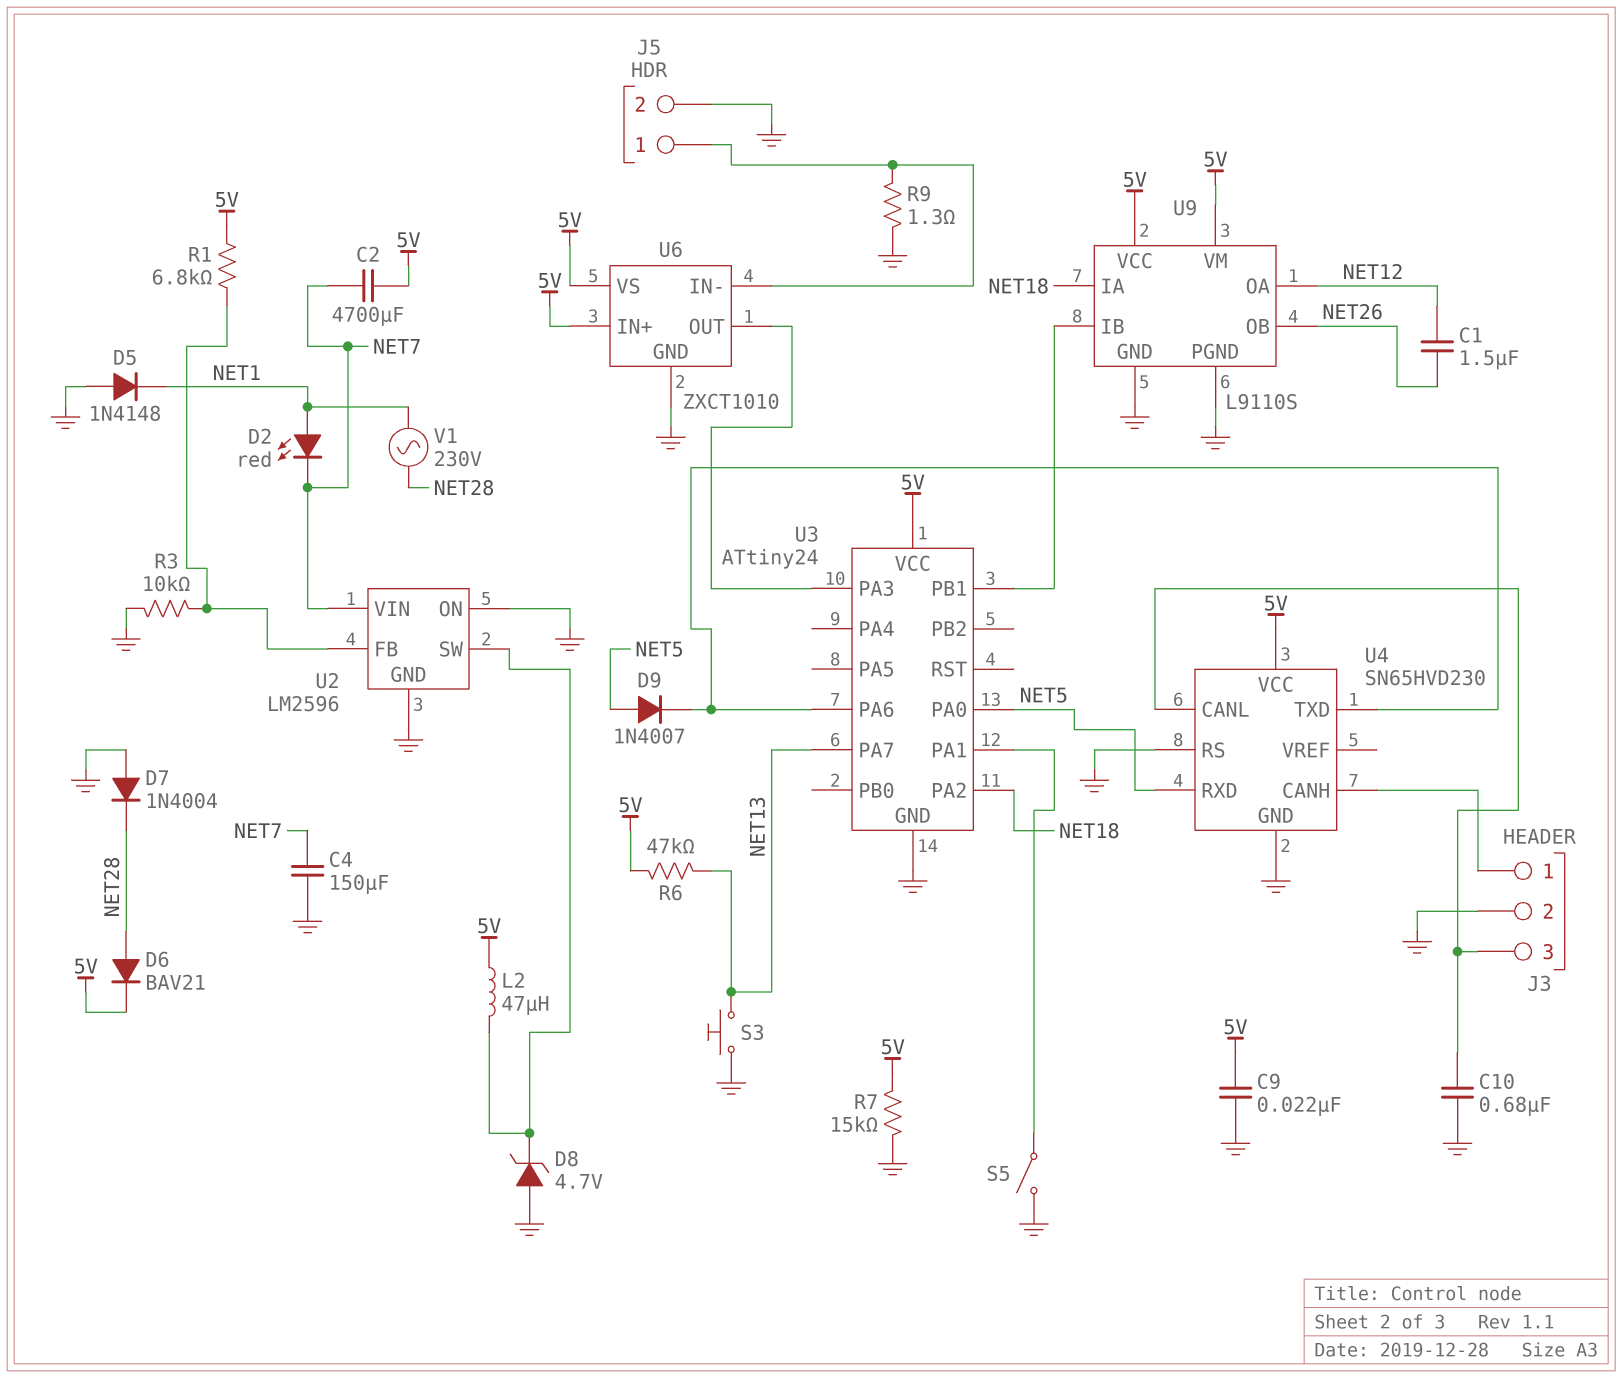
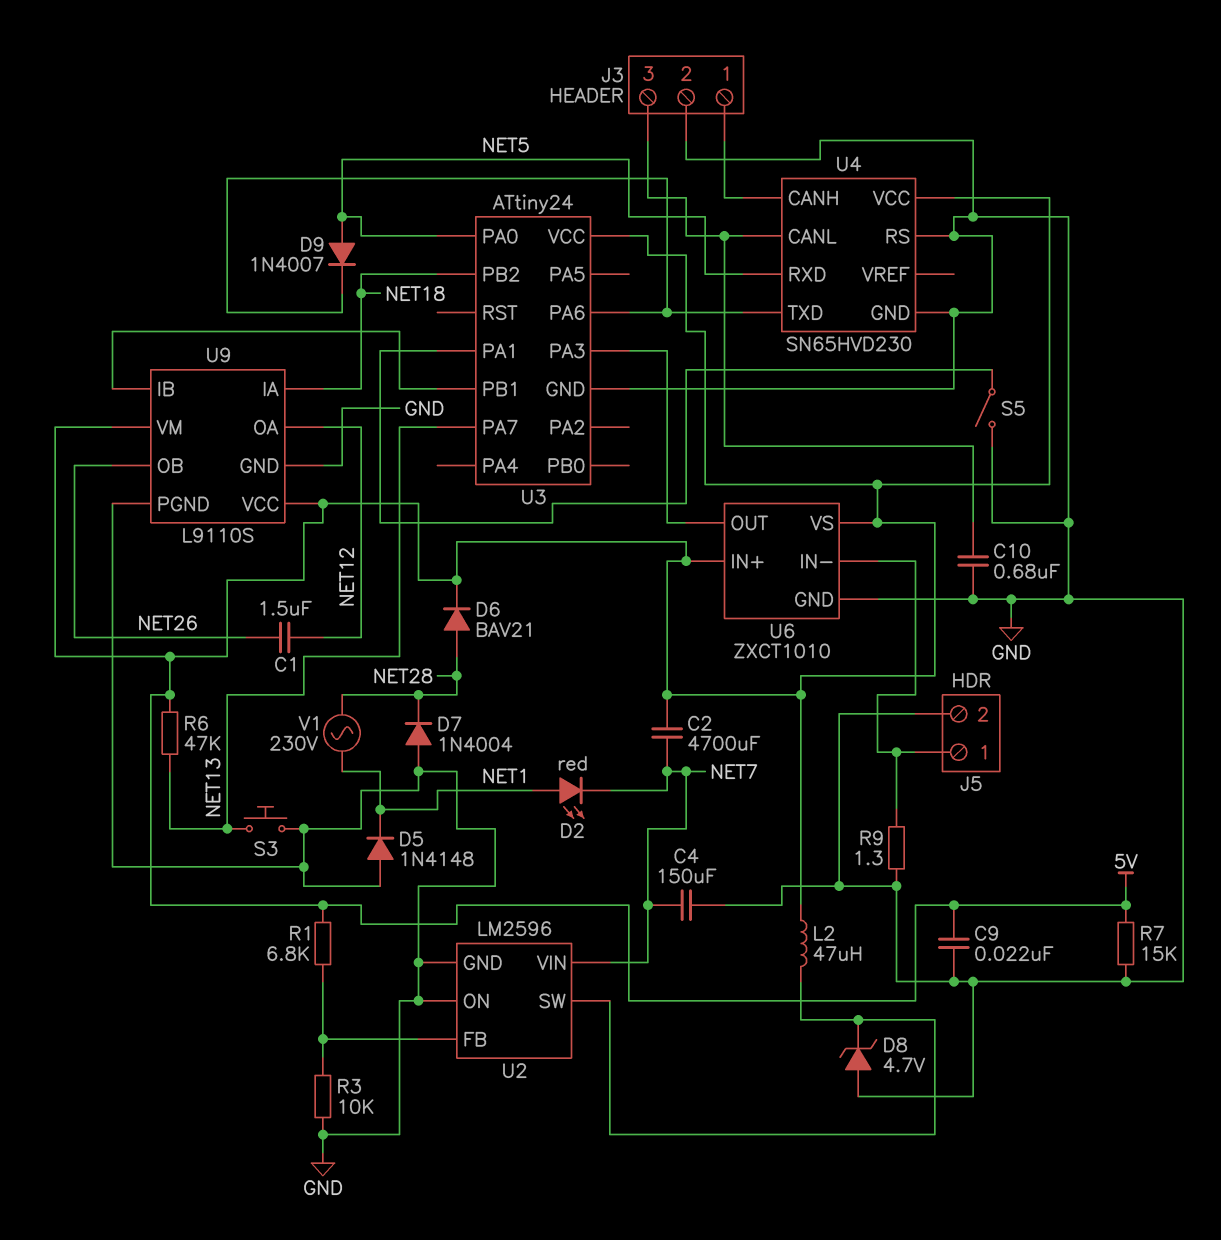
U3 pin PA2: NET18 -> none
U3 pin PB2: none -> NET18

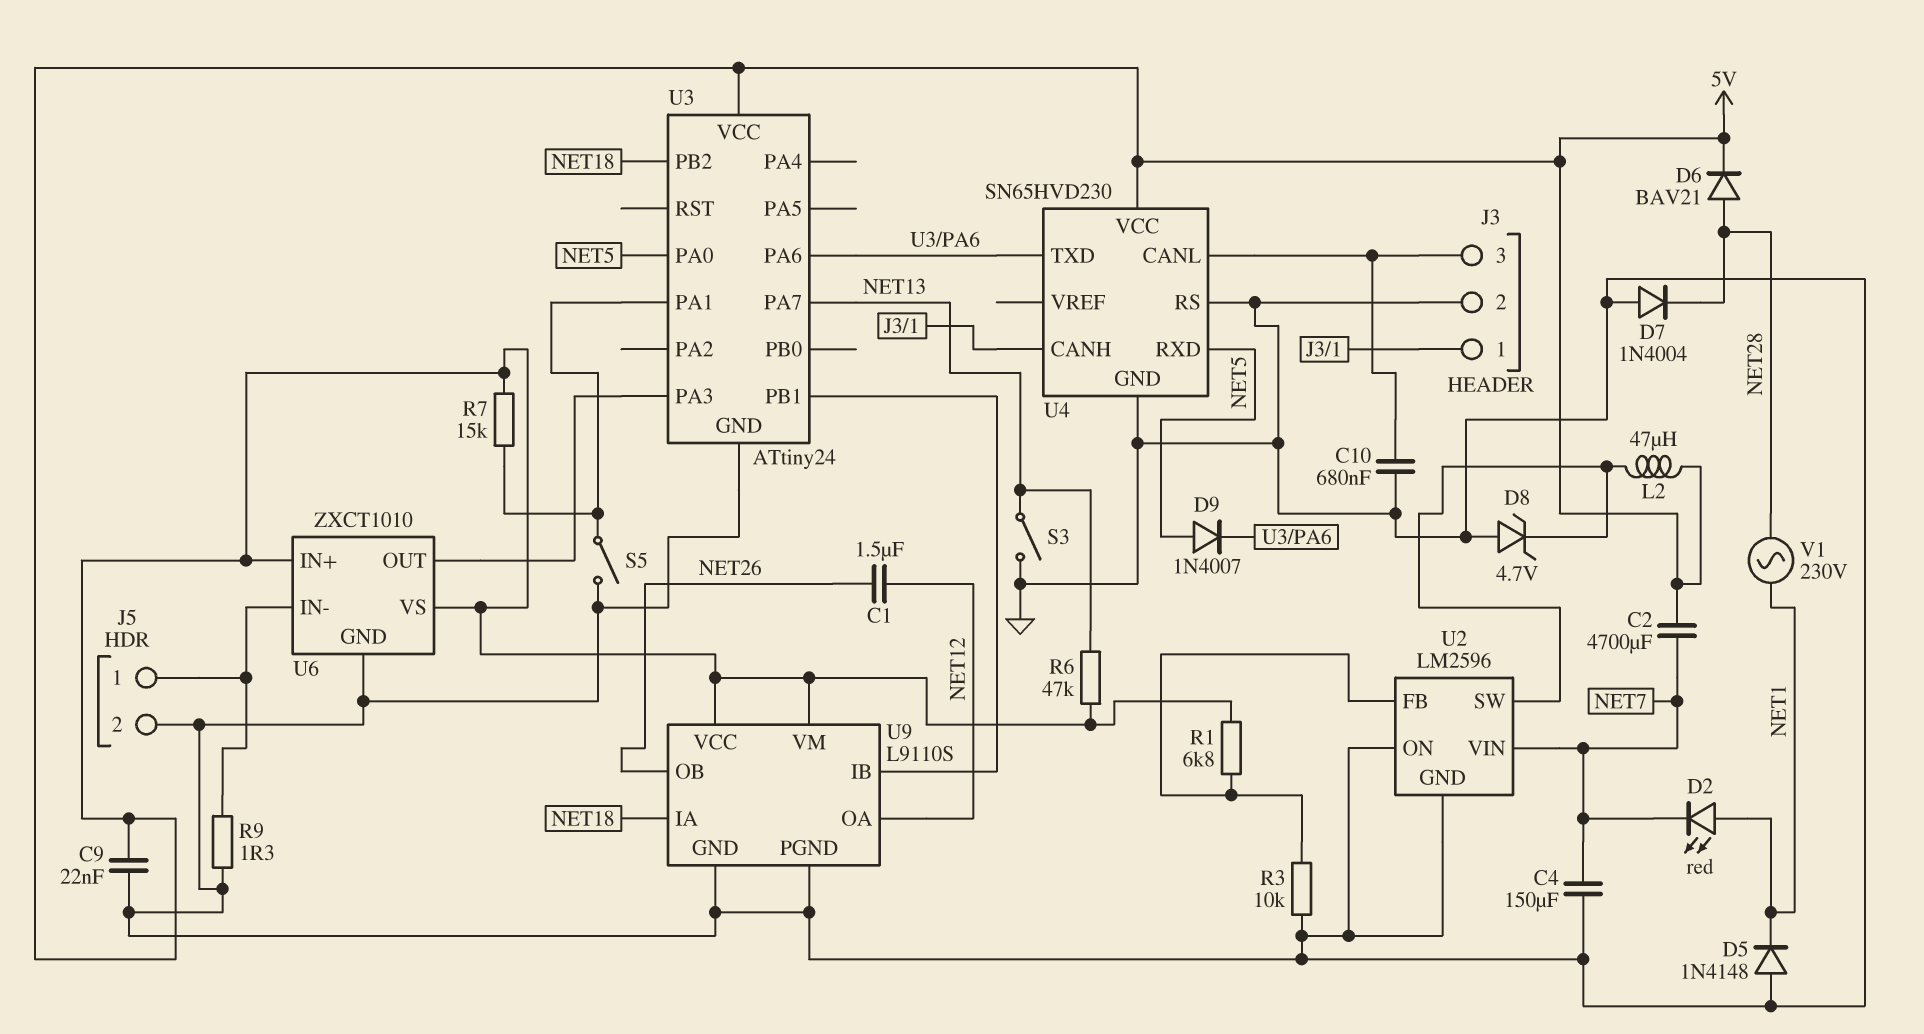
R7: 15k (5V, GND) -> 15k (5V, U3/PA1)
S3: button (GND, NET13) -> switch (GND, NET13)

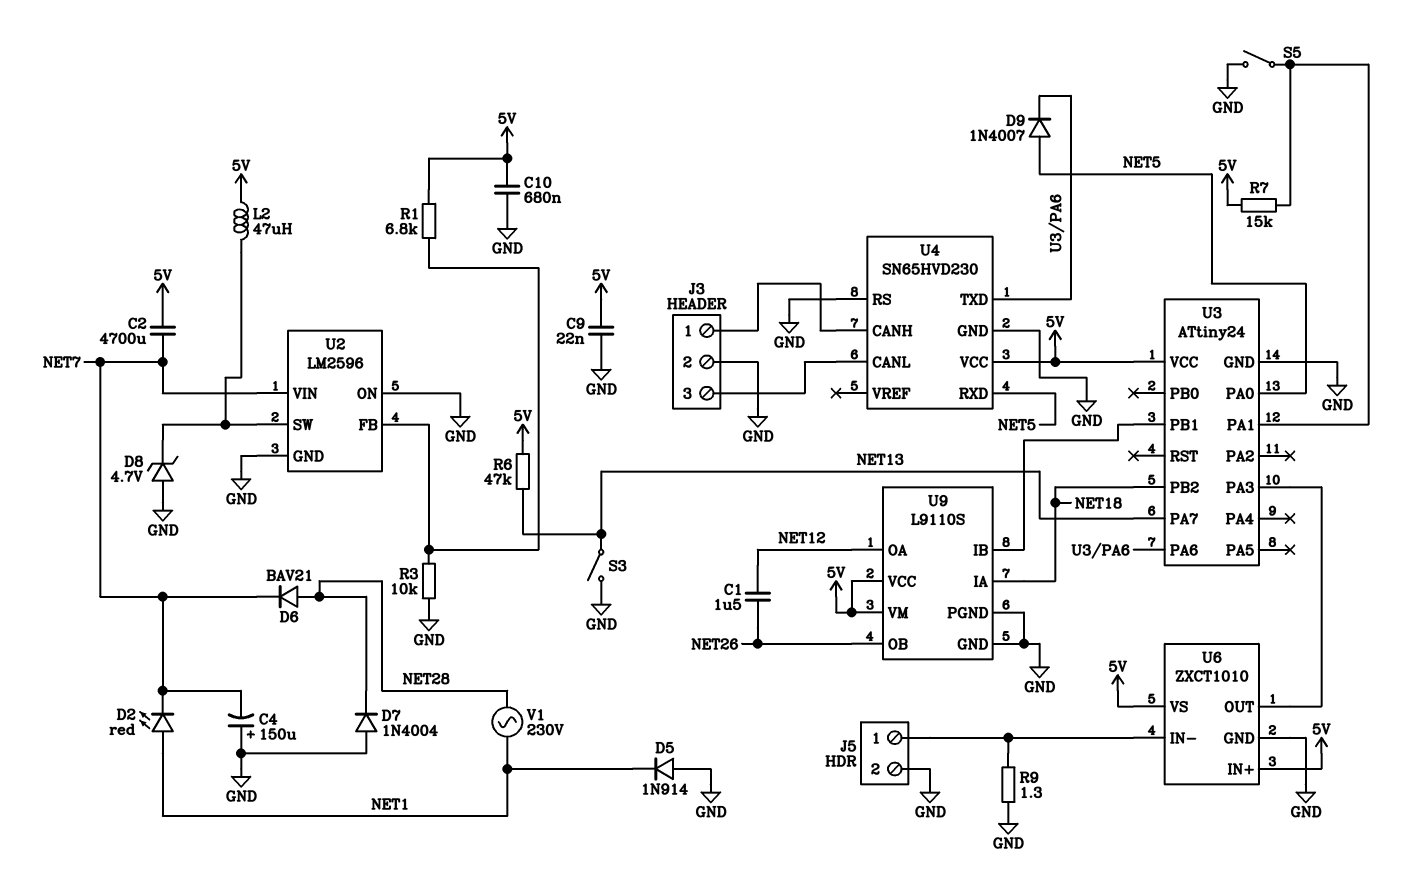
C4: 150uF (GND, NET7) -> 150uF (plus GND, minus NET7)
C10: 680nF (GND, J3/3) -> 680nF (5V, GND)
D5: diode 1N4148 (A GND, K NET1) -> diode 1N914 (A GND, K NET1)
D6: diode BAV21 (A NET28, K 5V) -> diode BAV21 (A NET28, K NET7)

